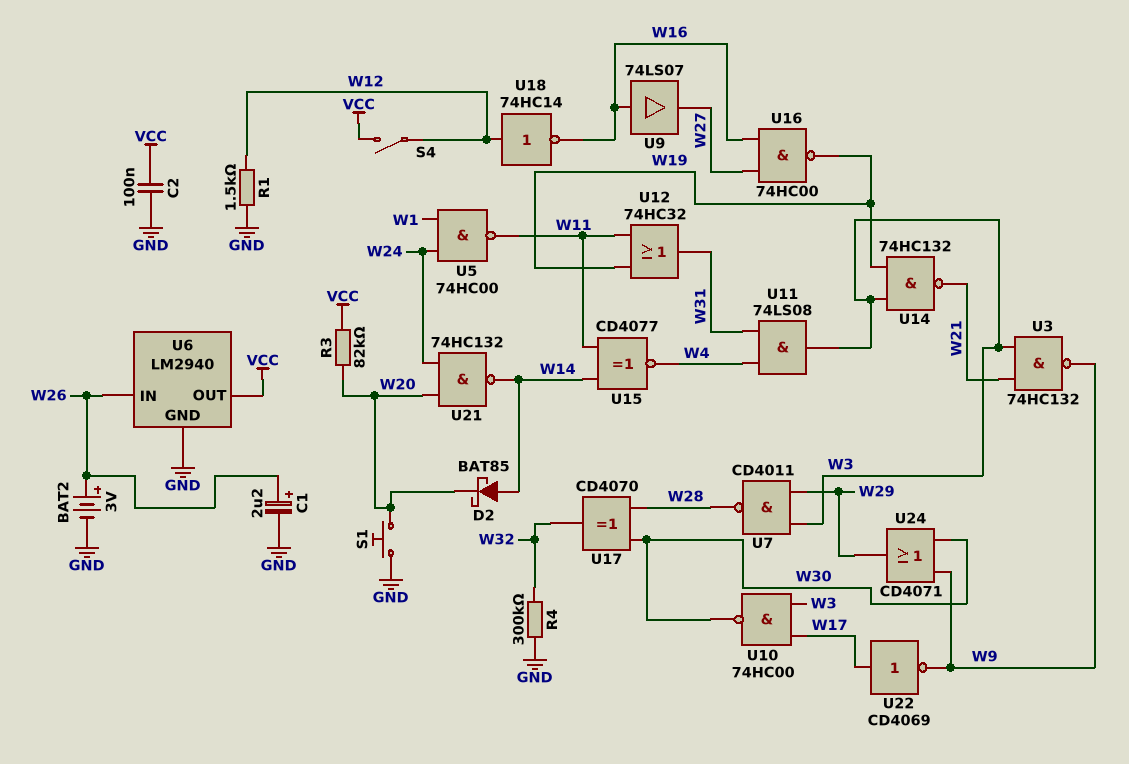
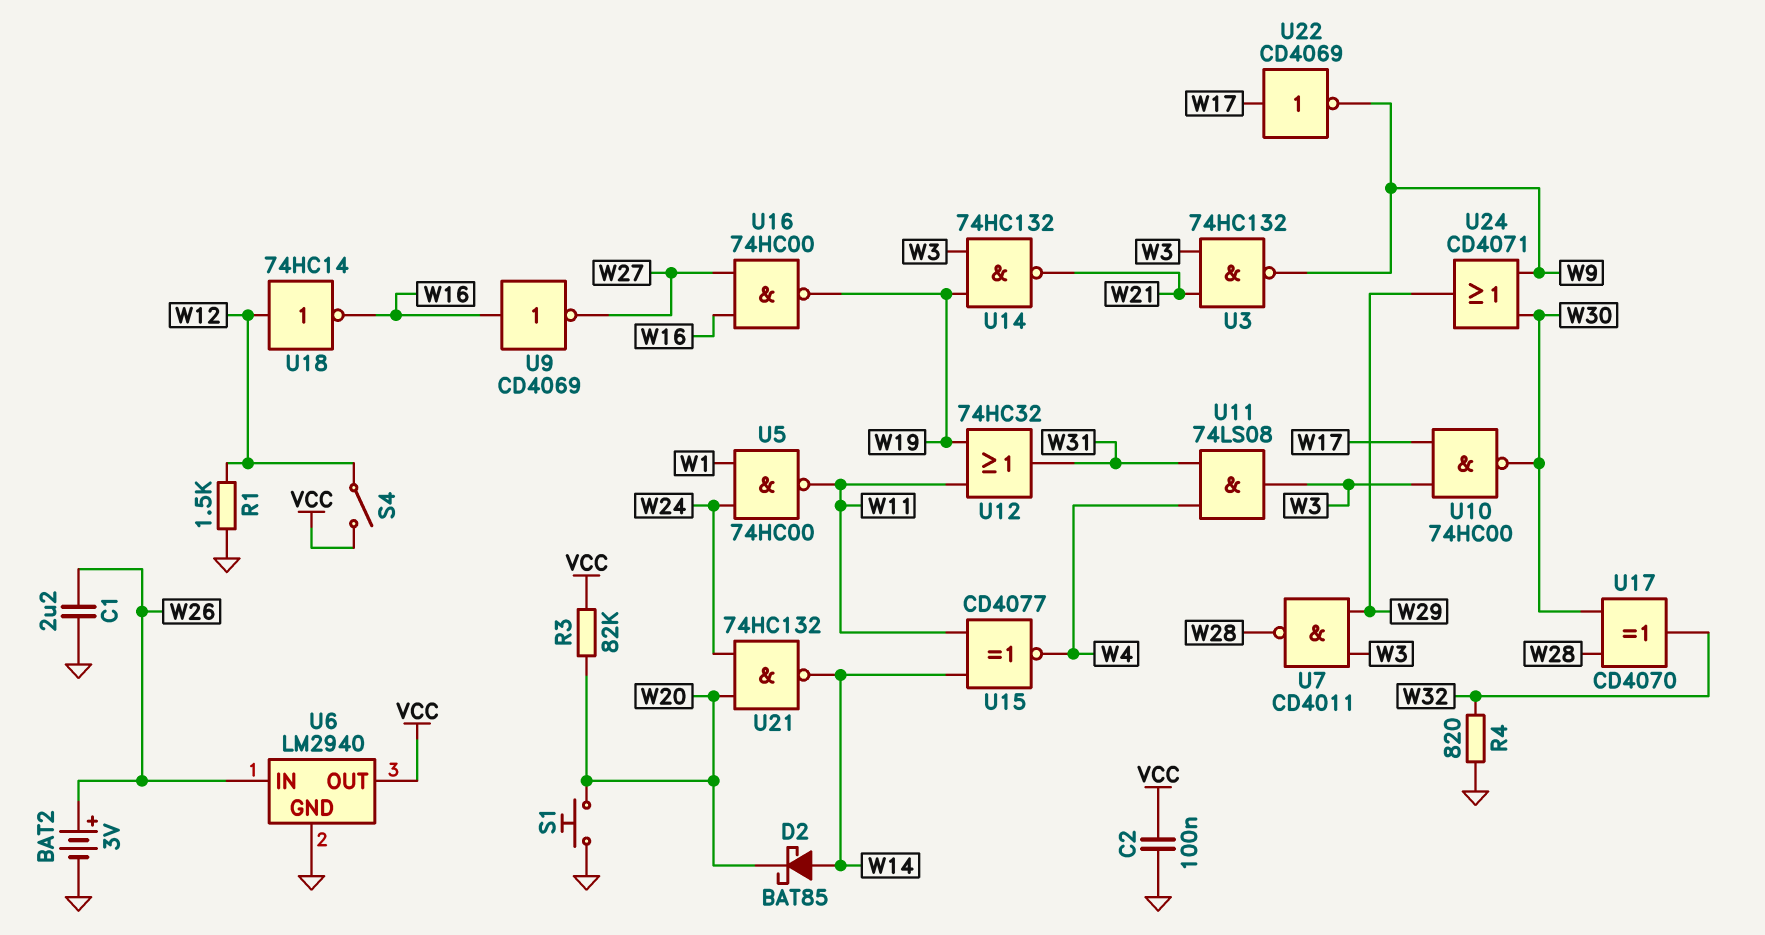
C1: 2.2uF (plus W26, minus GND) -> 2.2uF (GND, W26)
R4: 300k (GND, W32) -> 820 (GND, W32)
U9: buffer 74LS07 (in W16, out W27) -> NOT CD4069 (in W16, out W27)

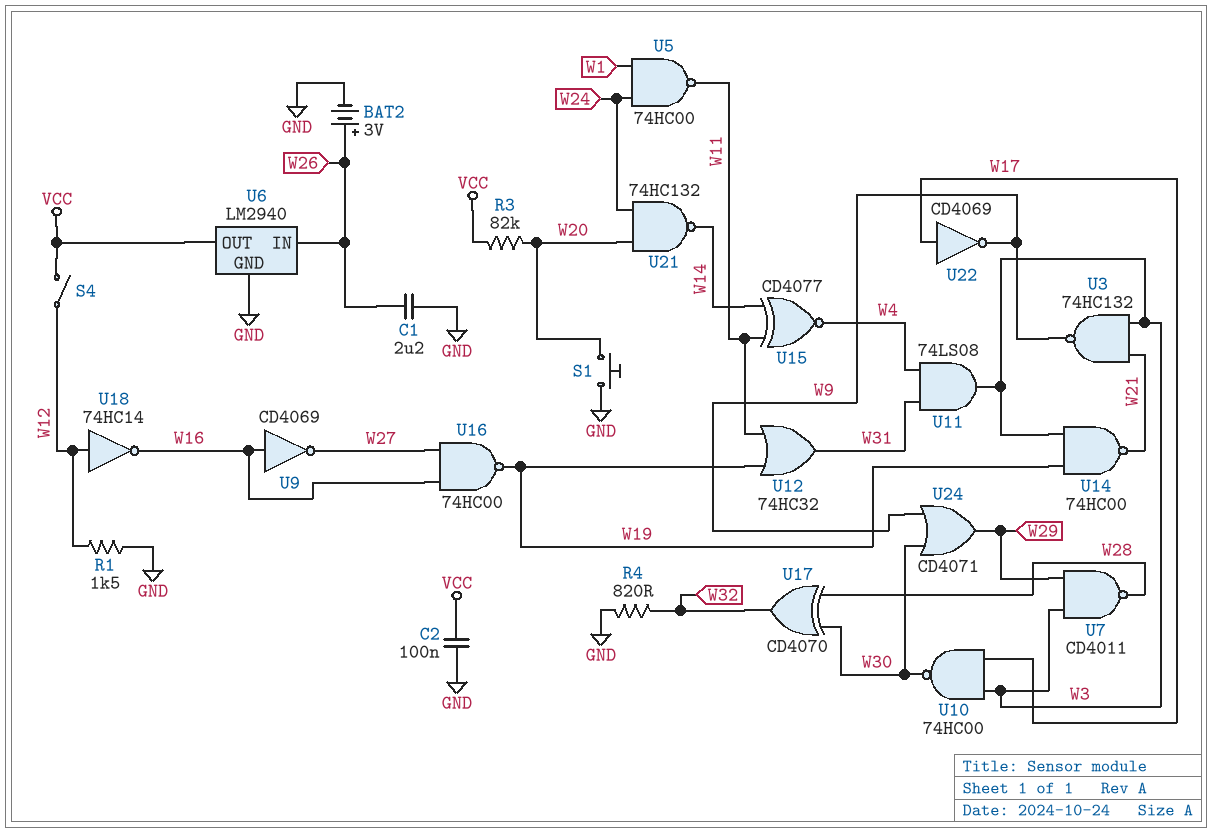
D2: schottky BAT85 (A W14, K W20) -> none
U14: NAND 74HC132 (in W3, in W19, out W21) -> NAND 74HC00 (in W3, in W19, out W21)

